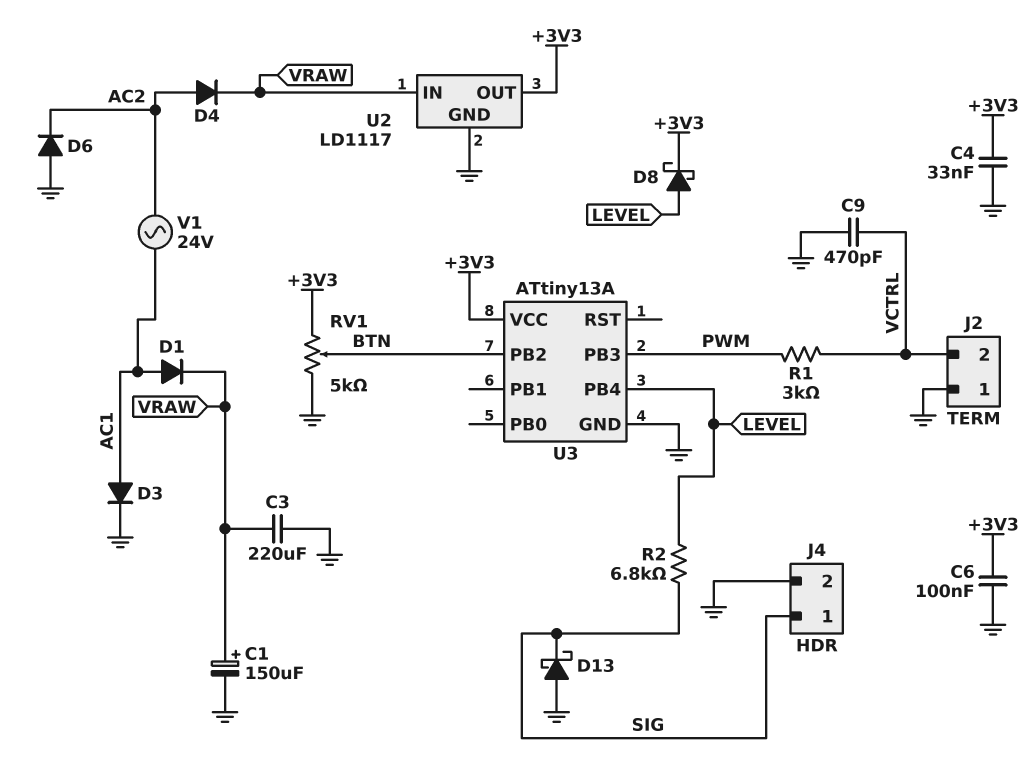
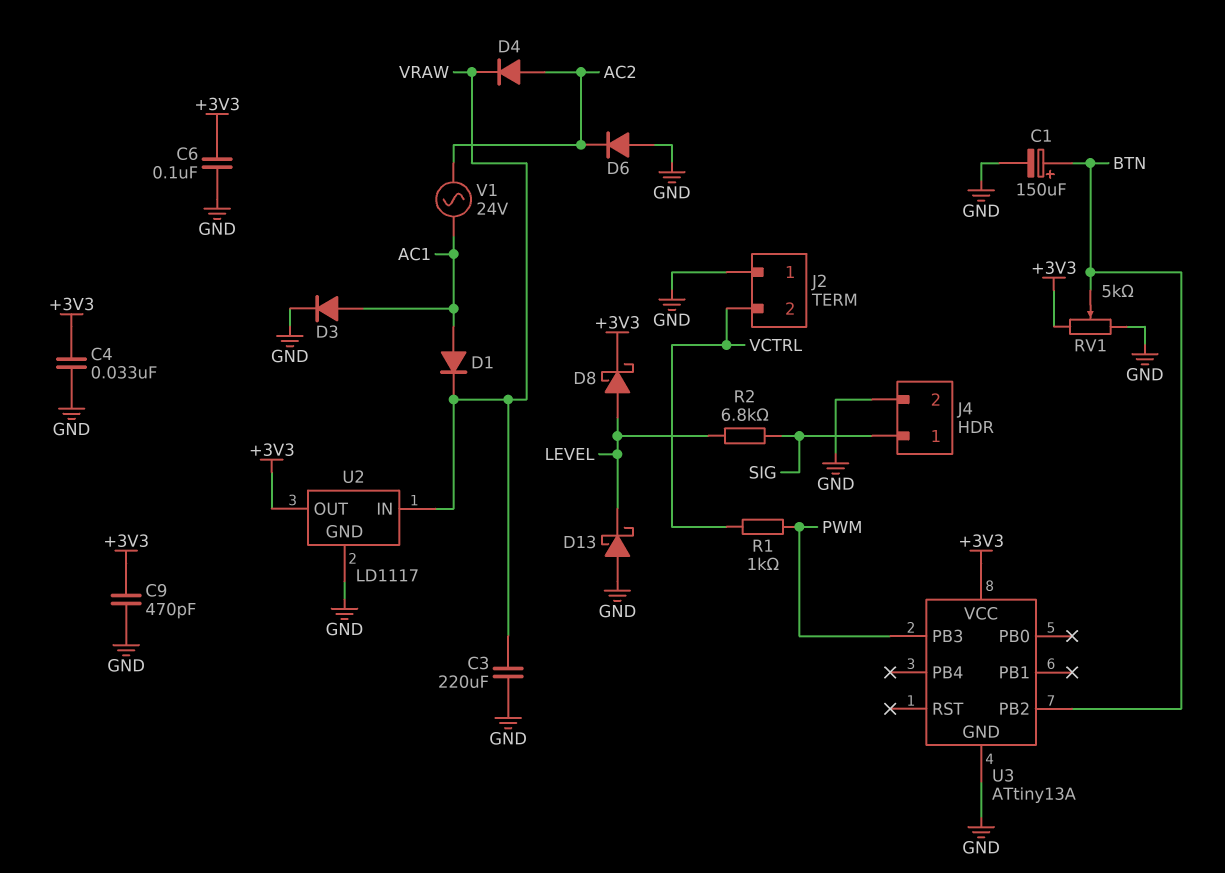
C1: 150uF (plus VRAW, minus GND) -> 150uF (plus BTN, minus GND)
C9: 470pF (GND, VCTRL) -> 470pF (+3V3, GND)
D13: schottky (A GND, K SIG) -> schottky (A GND, K LEVEL)
R1: 3k (PWM, VCTRL) -> 1k (PWM, VCTRL)
U3 pin PB4: LEVEL -> none

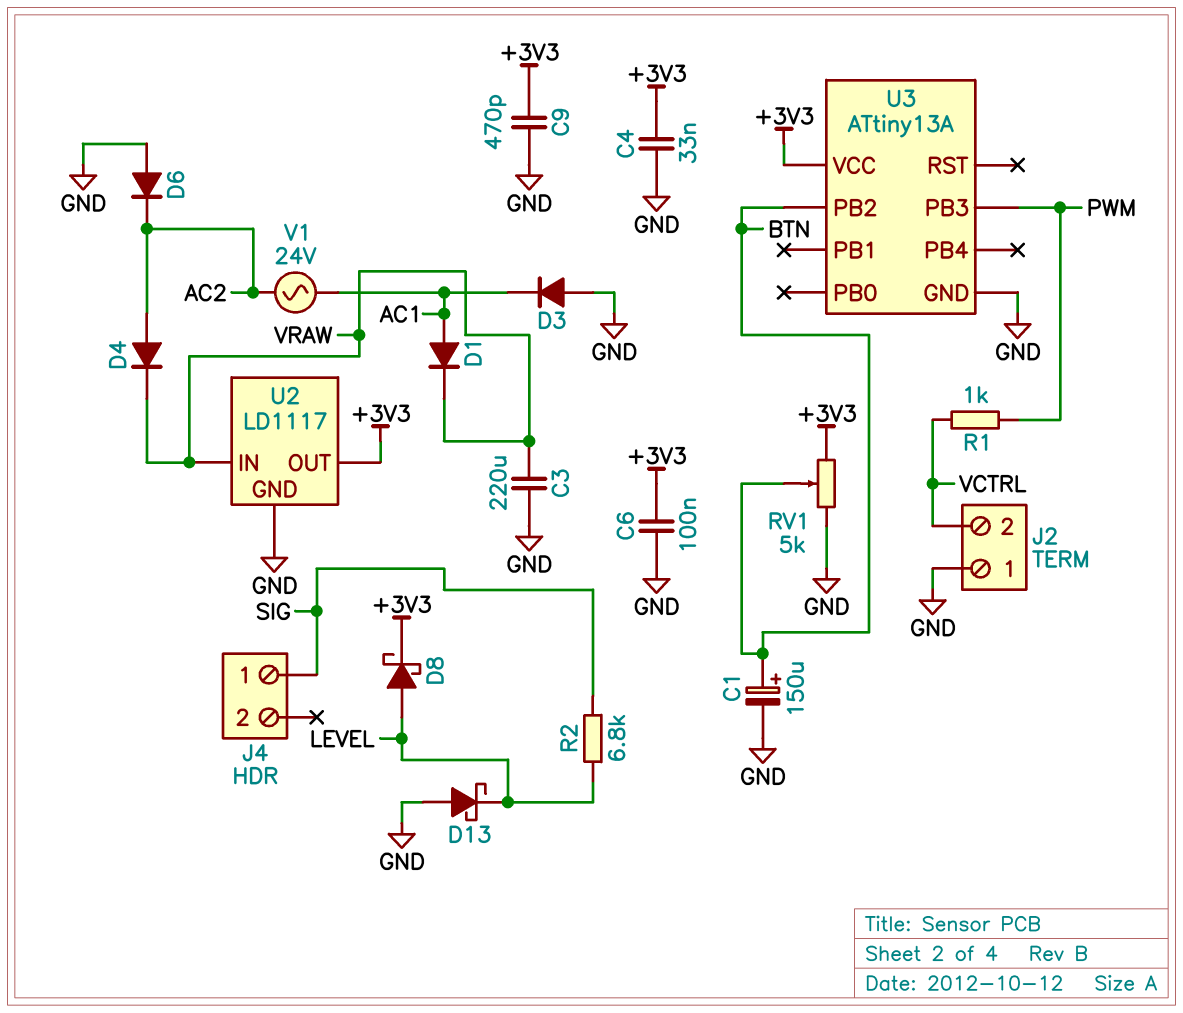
D3: diode (A AC1, K GND) -> diode (A GND, K AC1)
J4 pin 2: GND -> none

